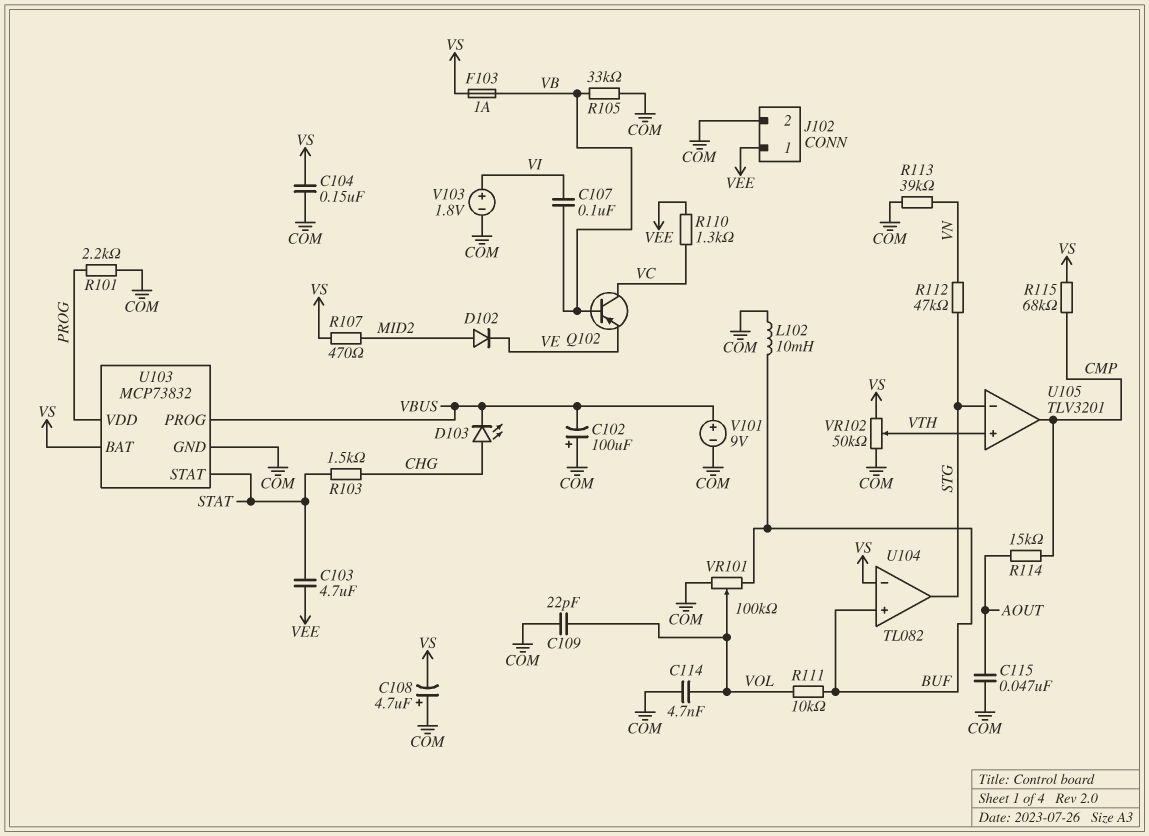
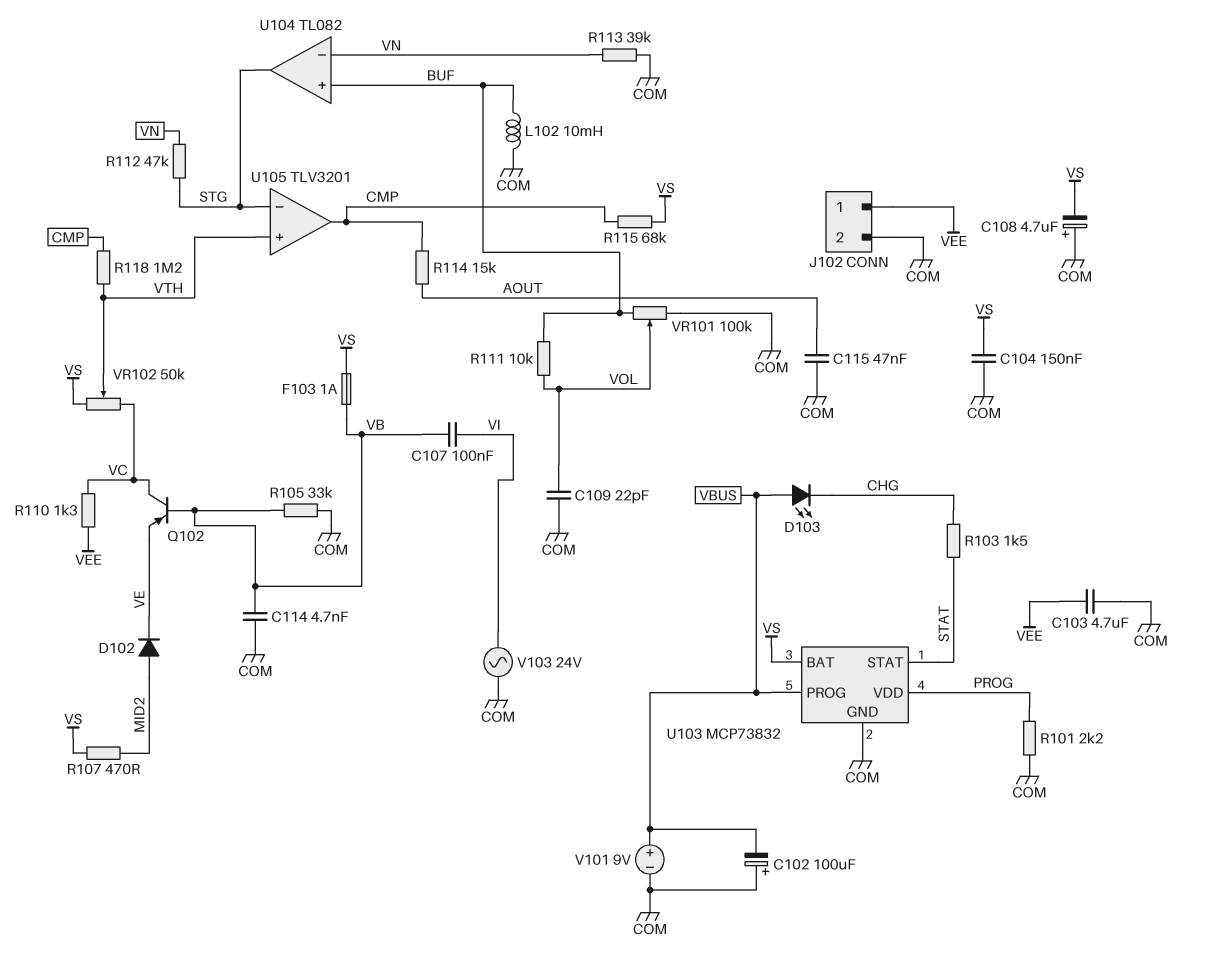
C103: 4.7uF (STAT, VEE) -> 4.7uF (COM, VEE)
C114: 4.7nF (COM, VOL) -> 4.7nF (COM, VB)
D103: LED (A CHG, K VBUS) -> LED (A VBUS, K CHG)
R118: none -> 1.2M (CMP, VTH)
U104 pin in-: VS -> VN
V103: 1.8V (plus VI, minus COM) -> AC 24V (COM, VI)
VR102: 50k (COM, VS, wiper VTH) -> 50k (VC, VS, wiper VTH)

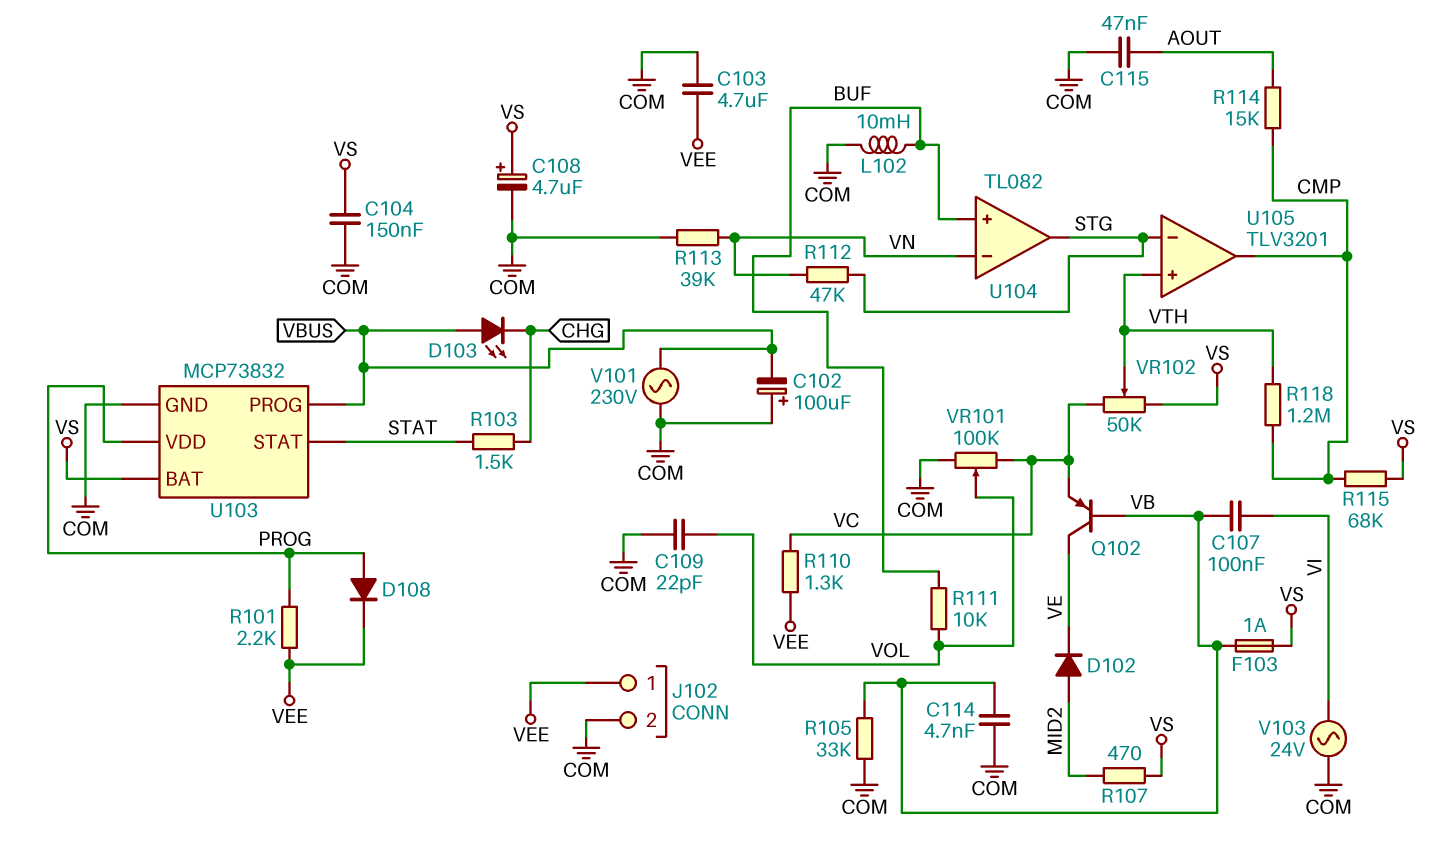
C108: 4.7uF (plus COM, minus VS) -> 4.7uF (plus VS, minus COM)
D108: none -> diode (A PROG, K VEE)
Q102: PNP (B VB, C VC, E VE) -> PNP (B VB, C VE, E VC)
R101: 2.2k (COM, PROG) -> 2.2k (PROG, VEE)
V101: 9V (plus VBUS, minus COM) -> AC 230V (COM, VBUS)
VR101: 100k (BUF, COM, wiper VOL) -> 100k (COM, VC, wiper VOL)

